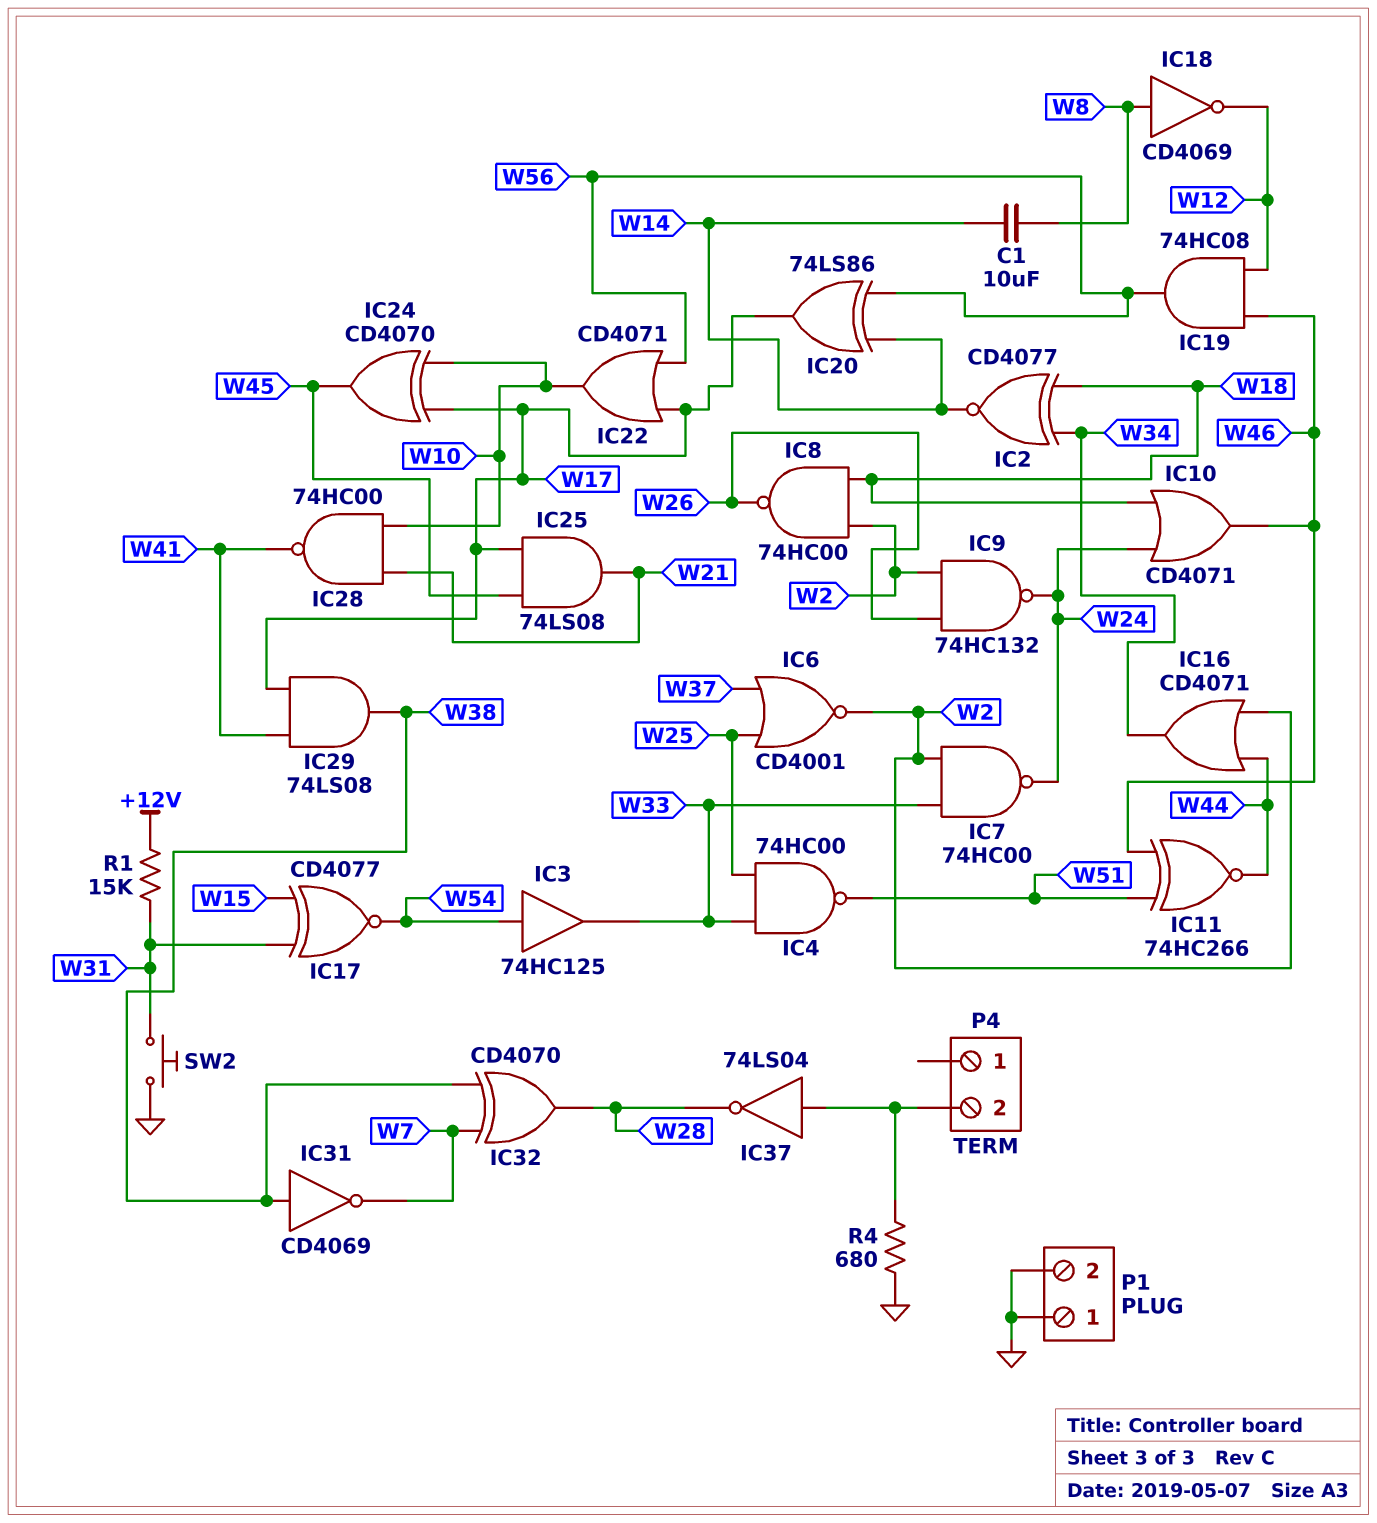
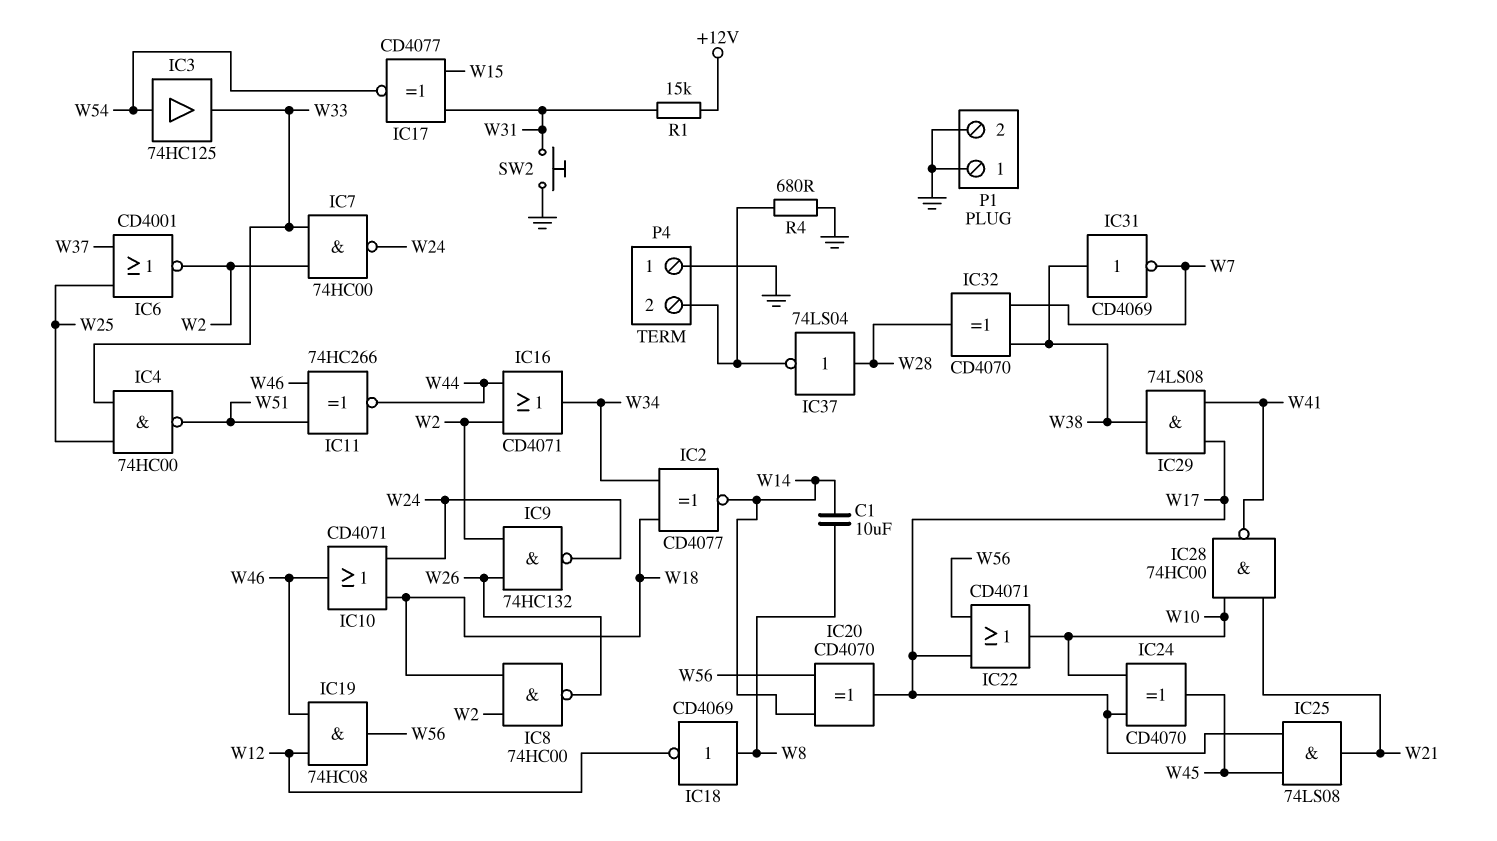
IC20: XOR 74LS86 (in W14, in W56, out W17) -> XOR CD4070 (in W14, in W56, out W17)
IC37: NOT 74LS04 (in P4/2, out W28) -> NOT 74LS04 (in W28, out P4/2)
P4 pin 1: none -> GND

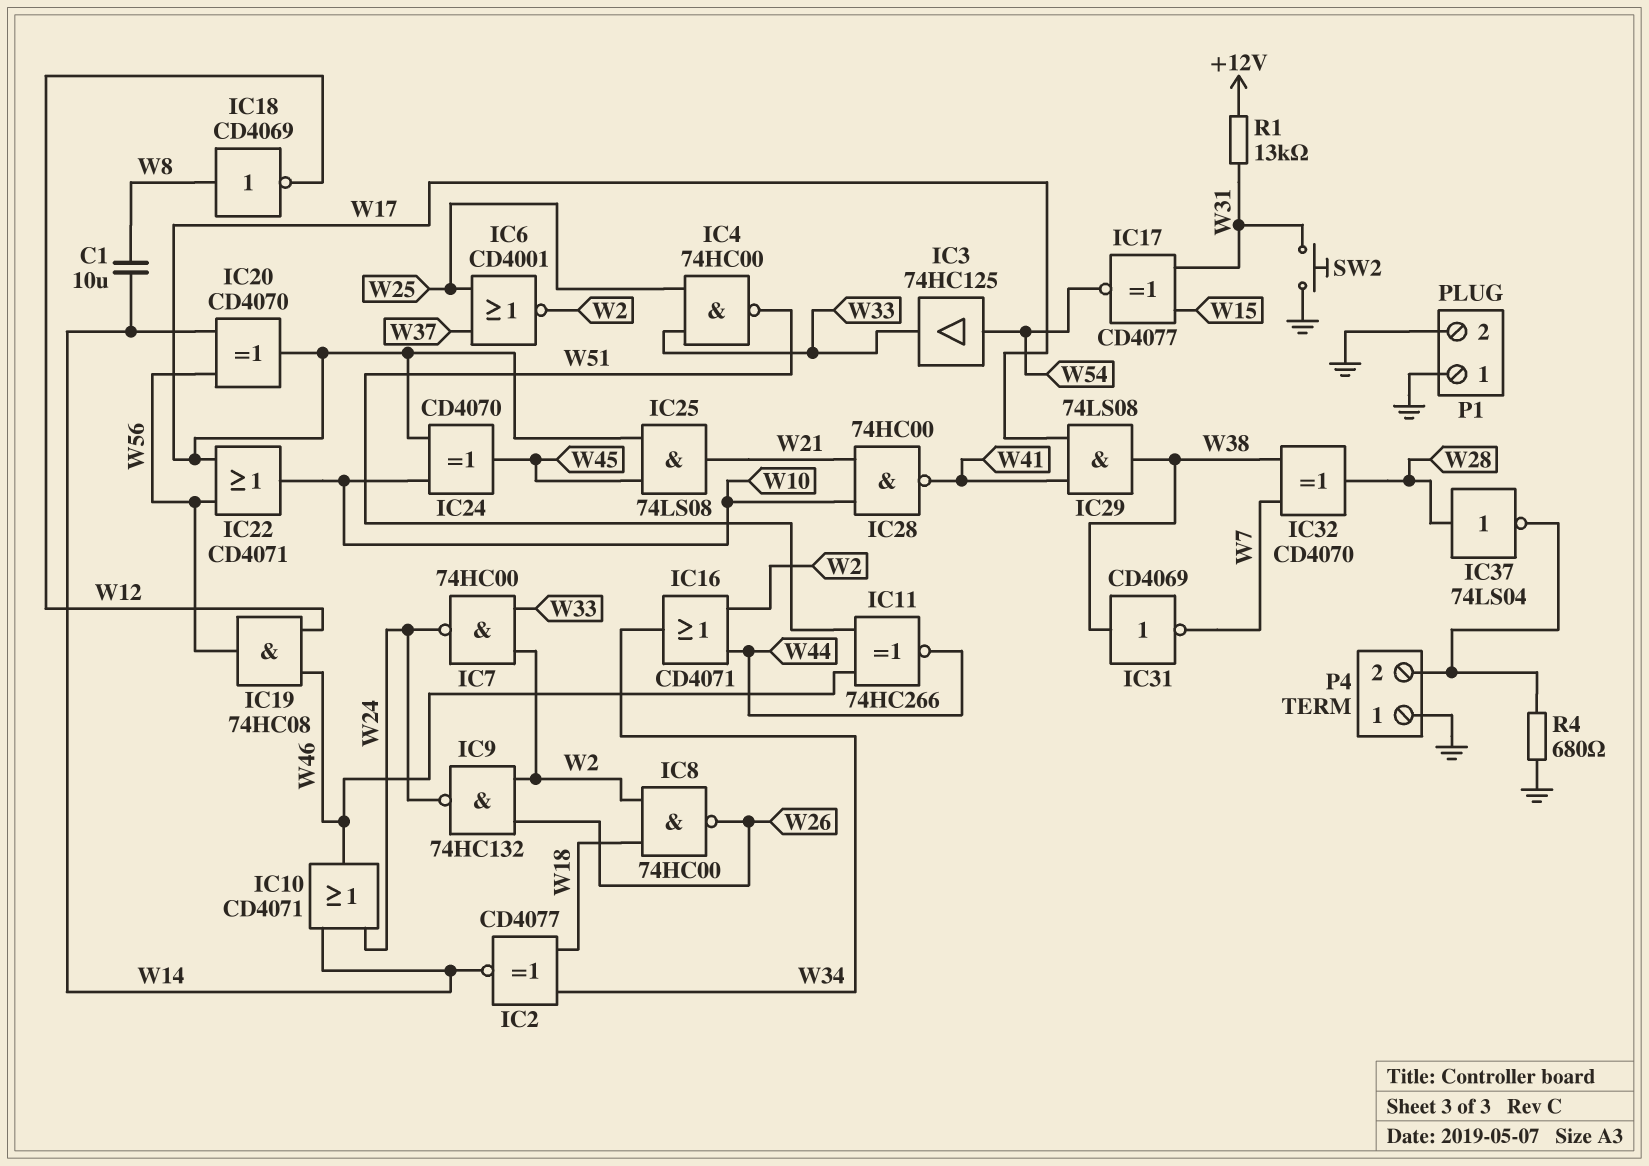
IC10: OR CD4071 (in W18, in W24, out W46) -> OR CD4071 (in W14, in W24, out W46)
R1: 15k (+12V, W31) -> 13k (+12V, W31)

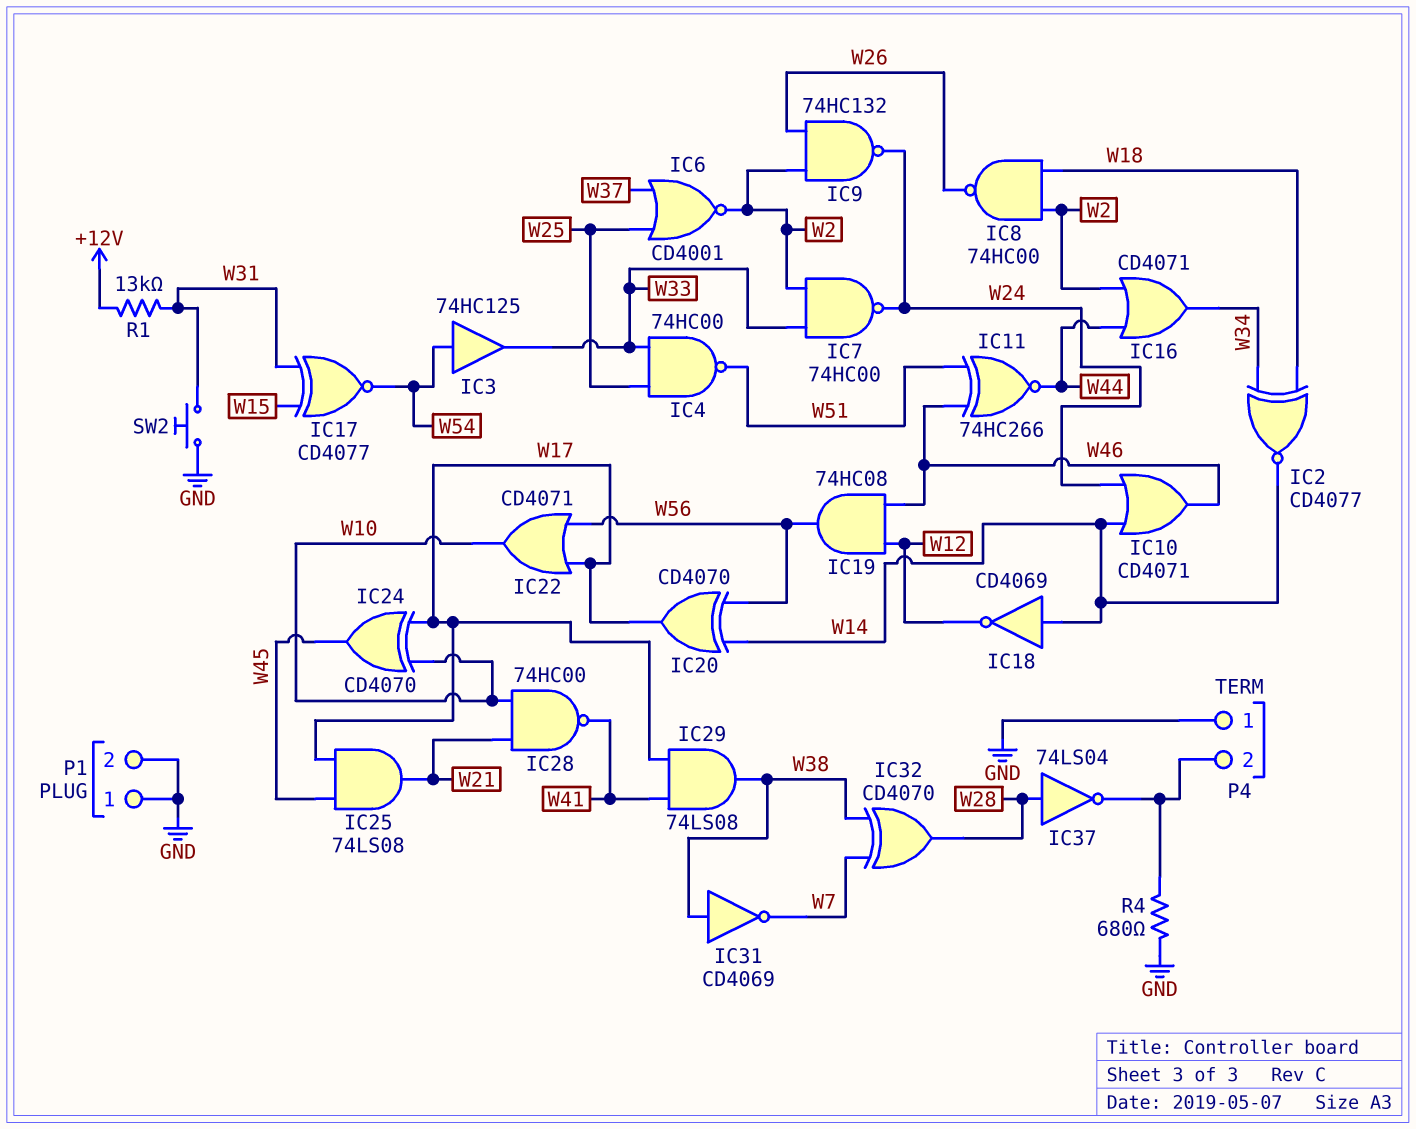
C1: 10uF (W8, W14) -> none
IC18: NOT CD4069 (in W8, out W12) -> NOT CD4069 (in W14, out W12)

